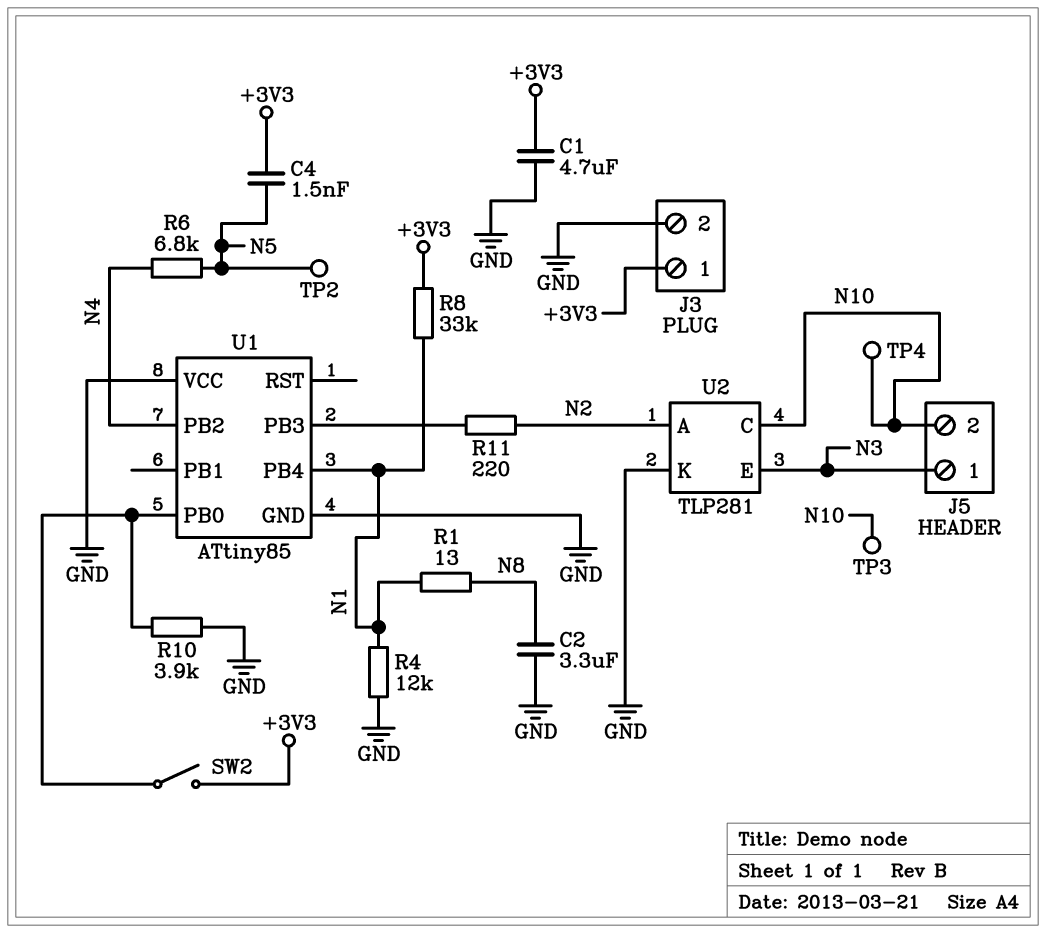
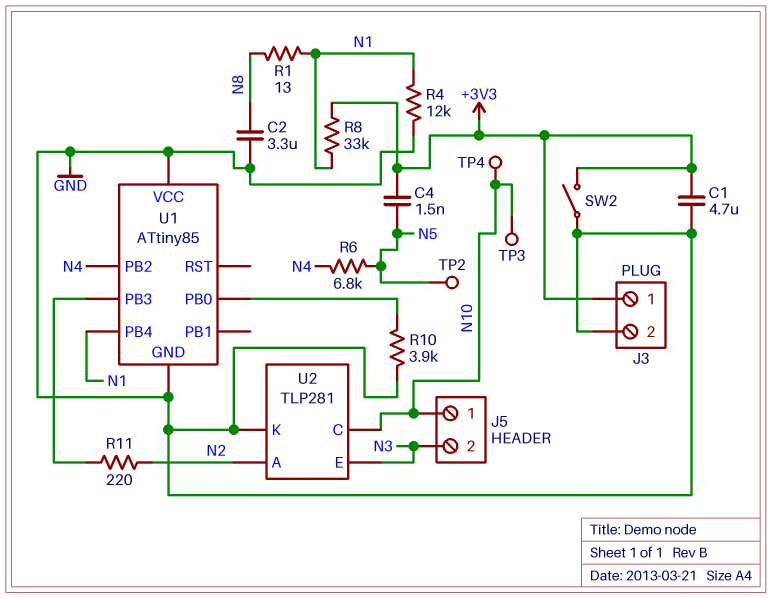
J5 pin 1: N3 -> N10
J5 pin 2: N10 -> N3
SW2: switch (+3V3, U1/PB0) -> switch (+3V3, GND)

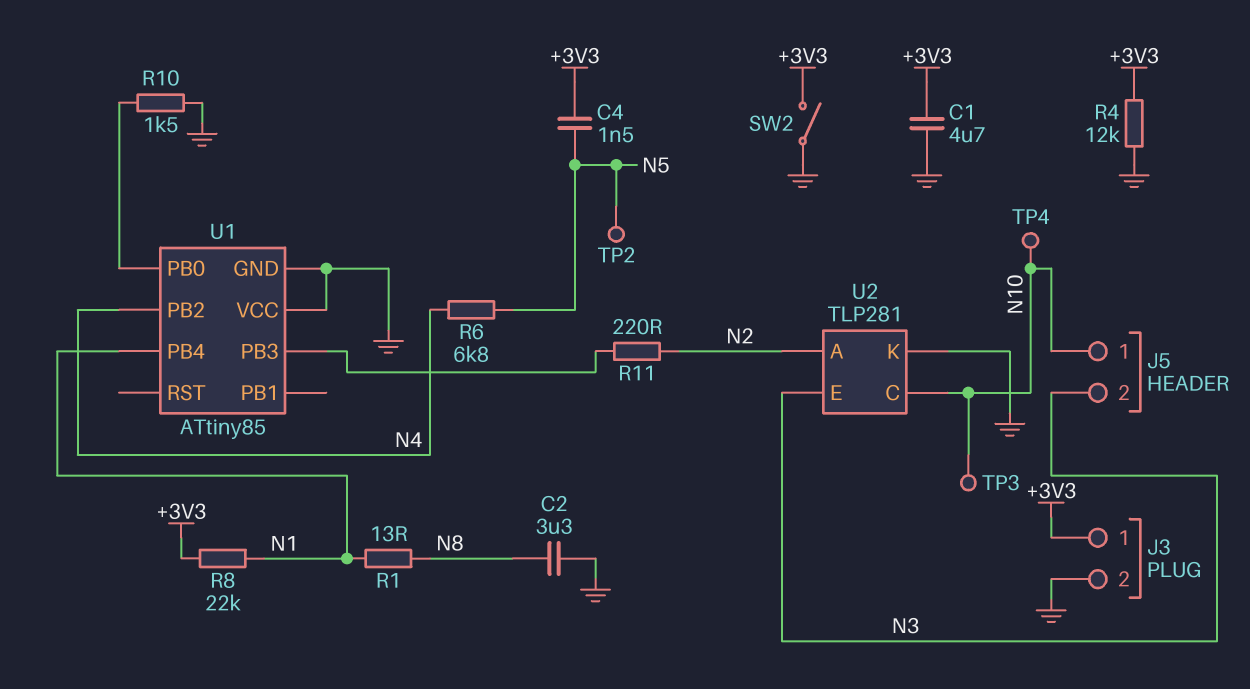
R4: 12k (GND, N1) -> 12k (+3V3, GND)
R8: 33k (+3V3, N1) -> 22k (+3V3, N1)
R10: 3.9k (GND, U1/PB0) -> 1.5k (GND, U1/PB0)

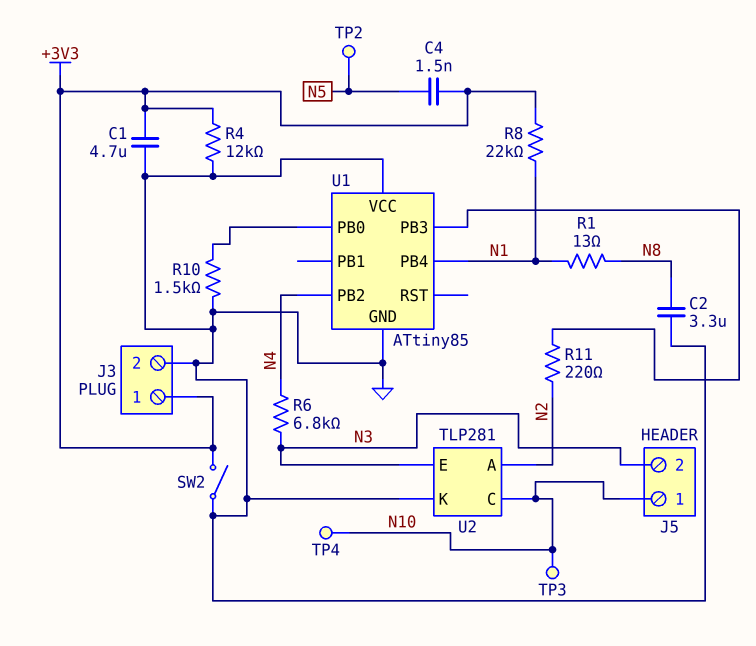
R6: 6.8k (N4, N5) -> 6.8k (N3, N4)

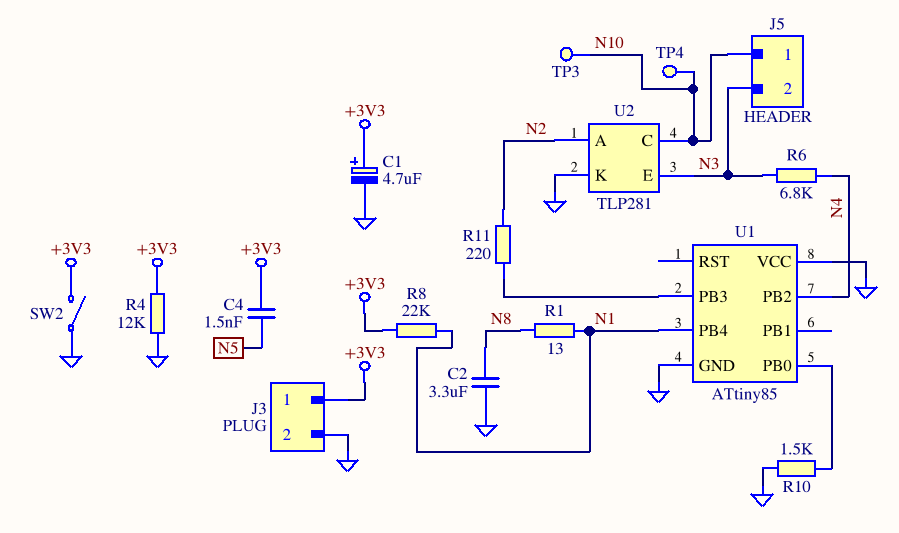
C1: 4.7uF (+3V3, GND) -> 4.7uF (plus +3V3, minus GND)
TP2: test point (N5) -> none

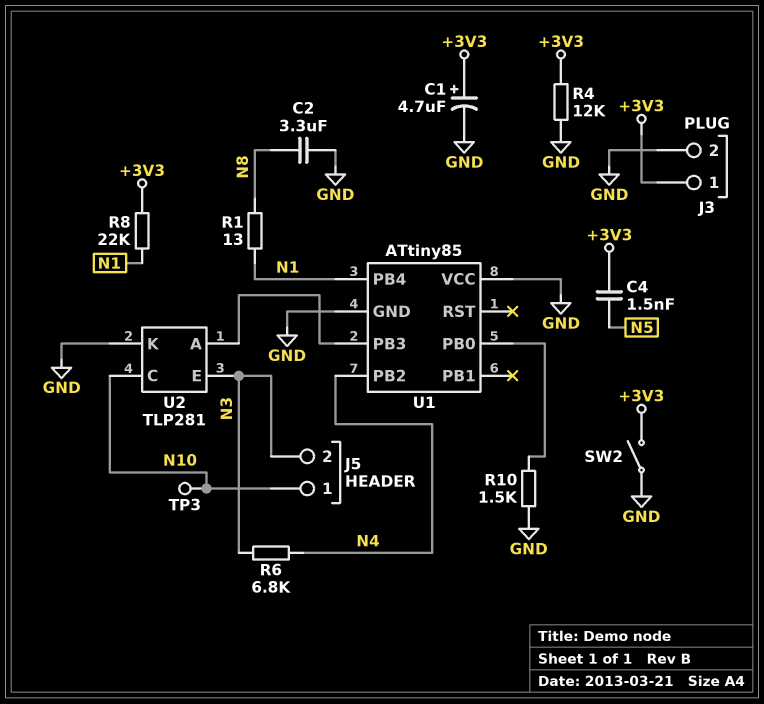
R11: 220 (N2, U1/PB3) -> none
TP4: test point (N10) -> none
U2 pin A: N2 -> U1/PB3

